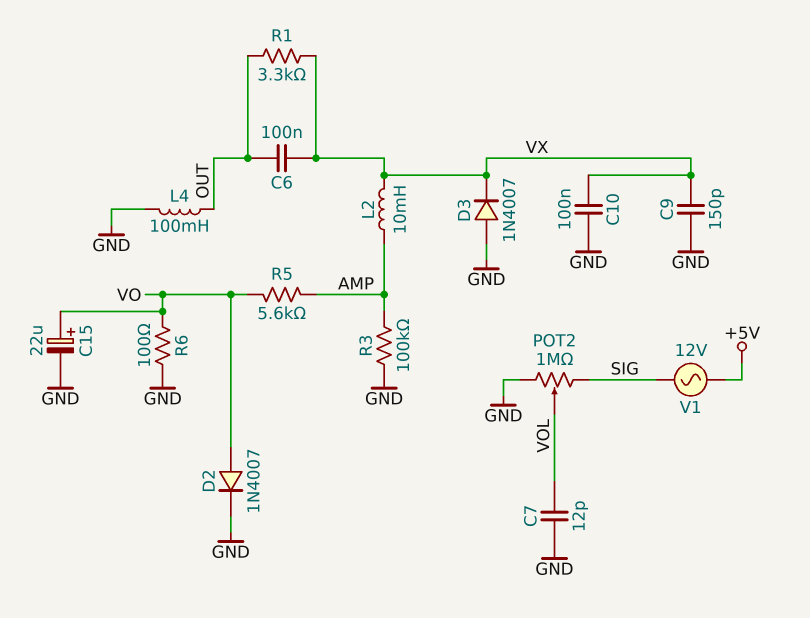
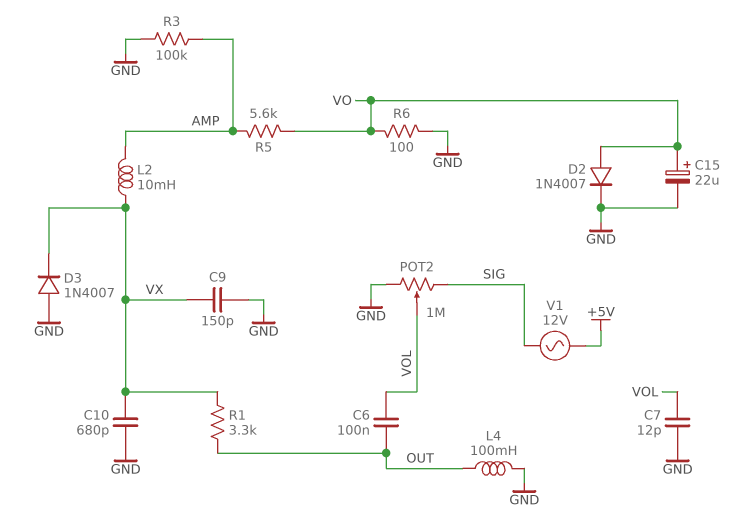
C6: 100nF (OUT, VX) -> 100nF (OUT, VOL)
C10: 100nF (GND, VX) -> 680pF (GND, VX)

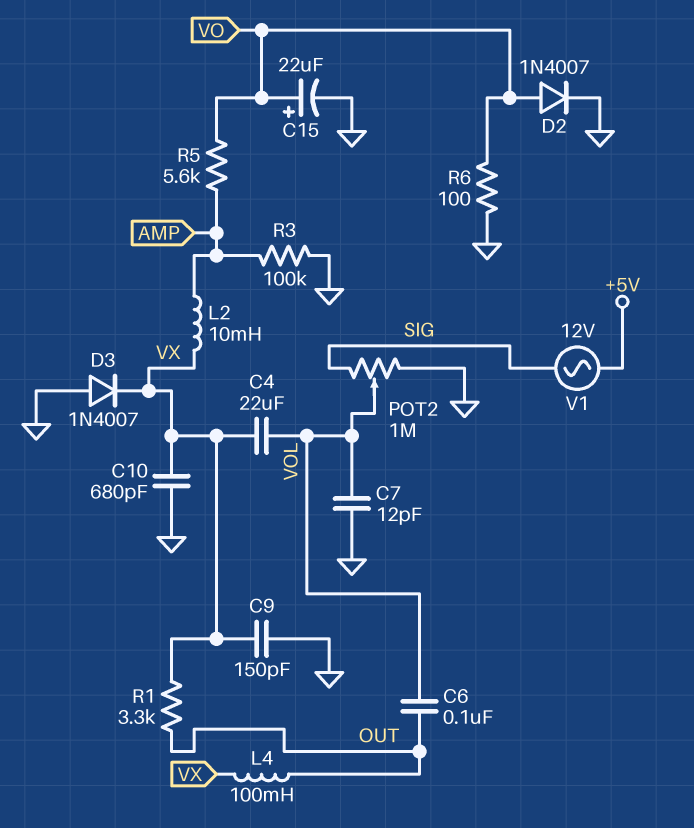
C4: none -> 22uF (VOL, VX)
L4: 100mH (GND, OUT) -> 100mH (OUT, VX)

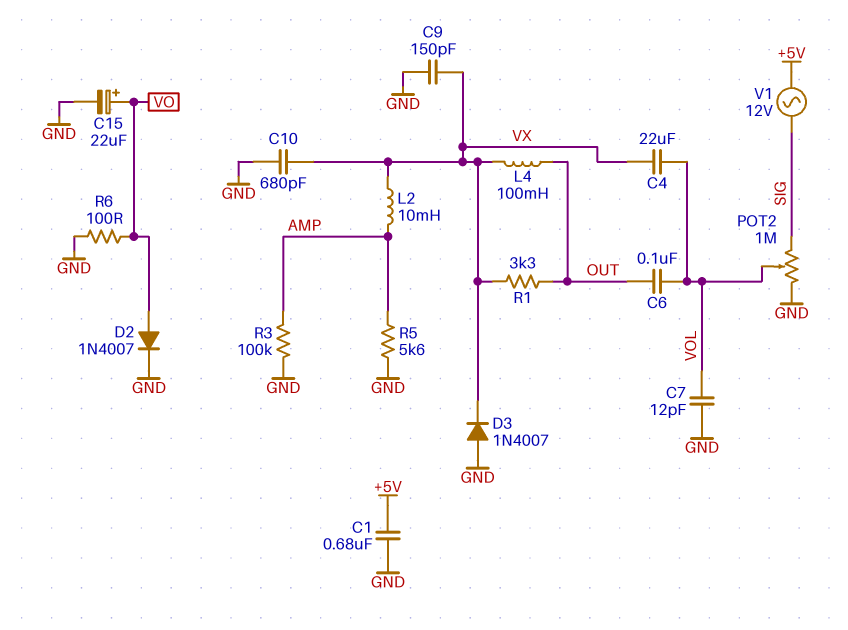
C1: none -> 680nF (+5V, GND)
R5: 5.6k (AMP, VO) -> 5.6k (AMP, GND)

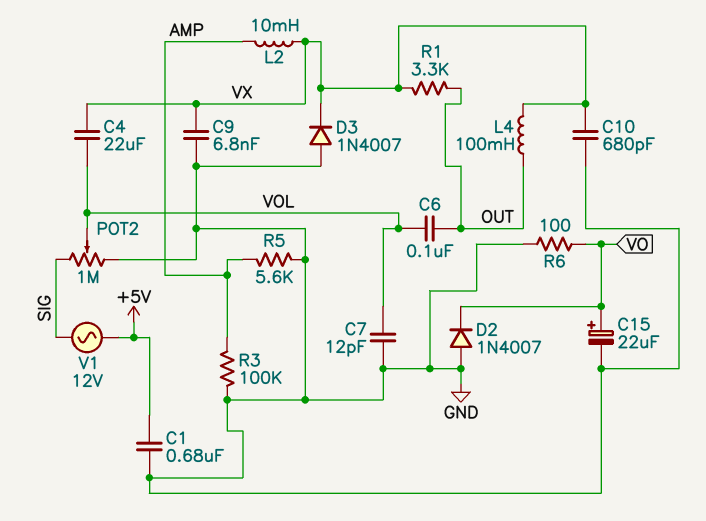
C9: 150pF (GND, VX) -> 6.8nF (GND, VX)
D2: diode 1N4007 (A VO, K GND) -> diode 1N4007 (A GND, K VO)

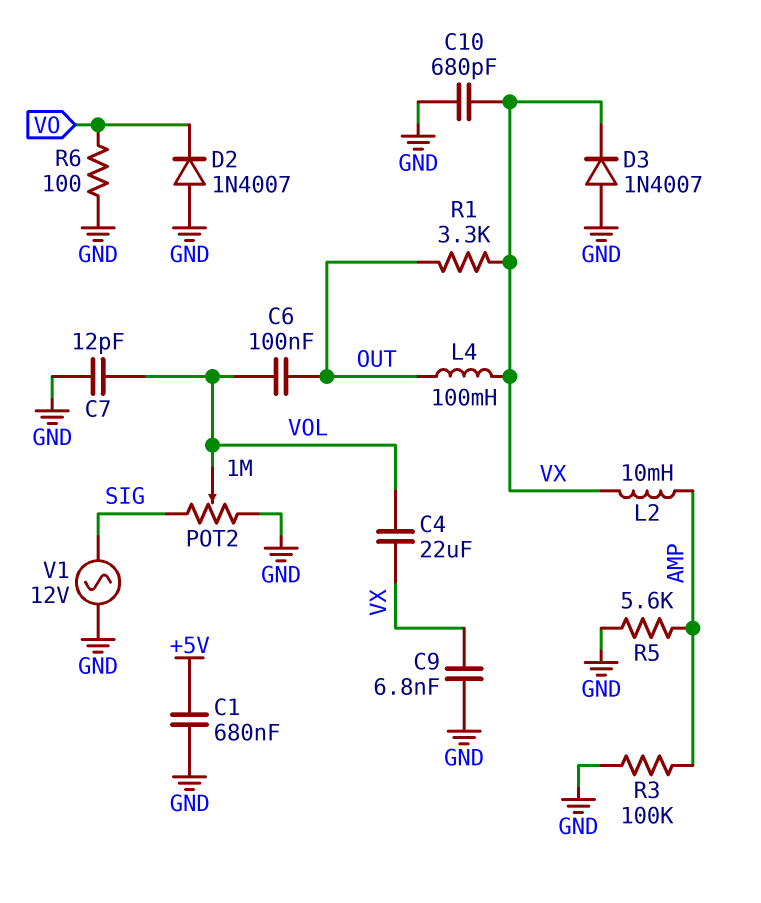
C15: 22uF (plus VO, minus GND) -> none
V1: AC 12V (+5V, SIG) -> AC 12V (GND, SIG)

